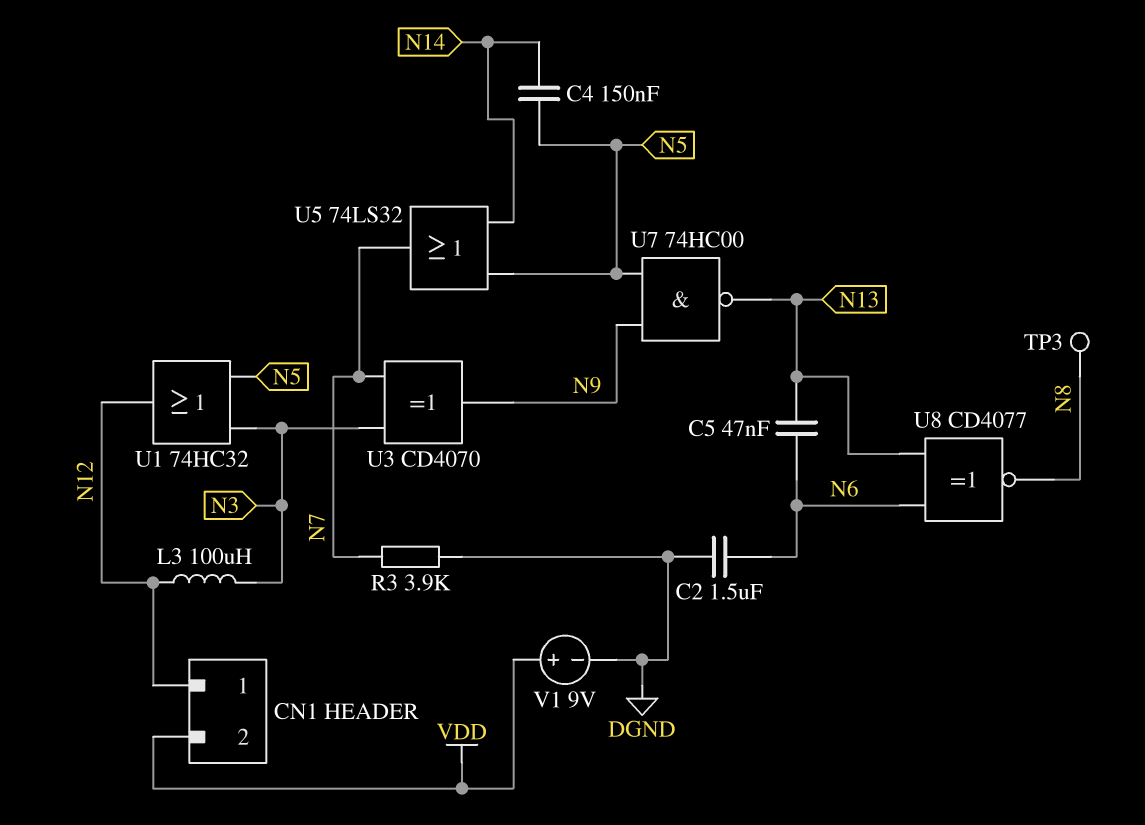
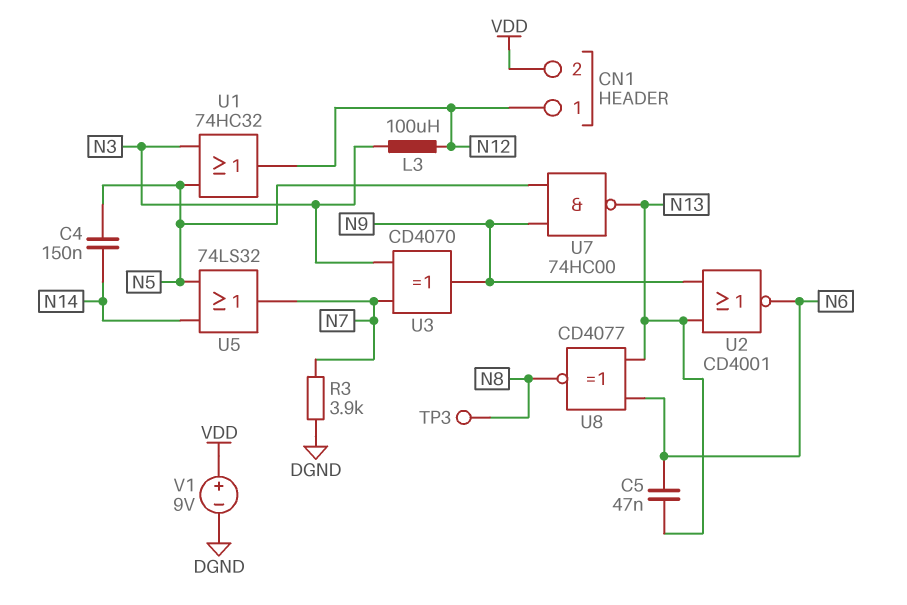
C2: 1.5uF (DGND, N6) -> none
U2: none -> NOR CD4001 (in N9, in N13, out N6)

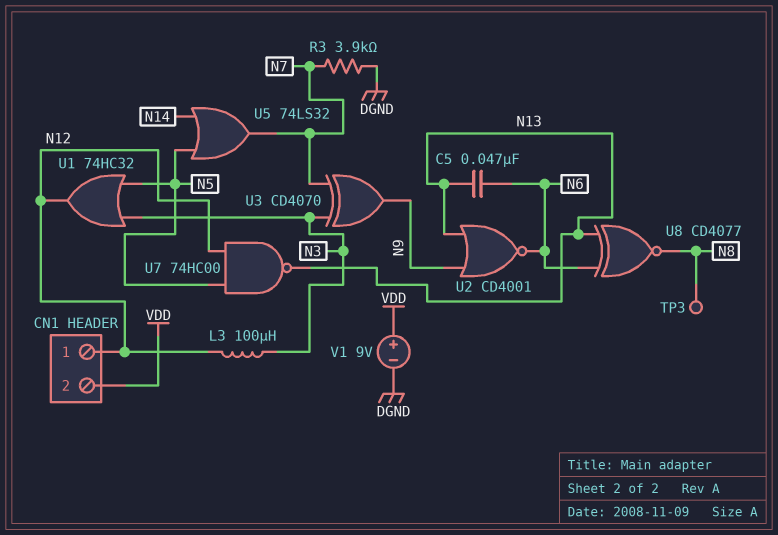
C4: 150nF (N5, N14) -> none
U7: NAND 74HC00 (in N5, in N9, out N13) -> NAND 74HC00 (in N5, in N12, out N13)

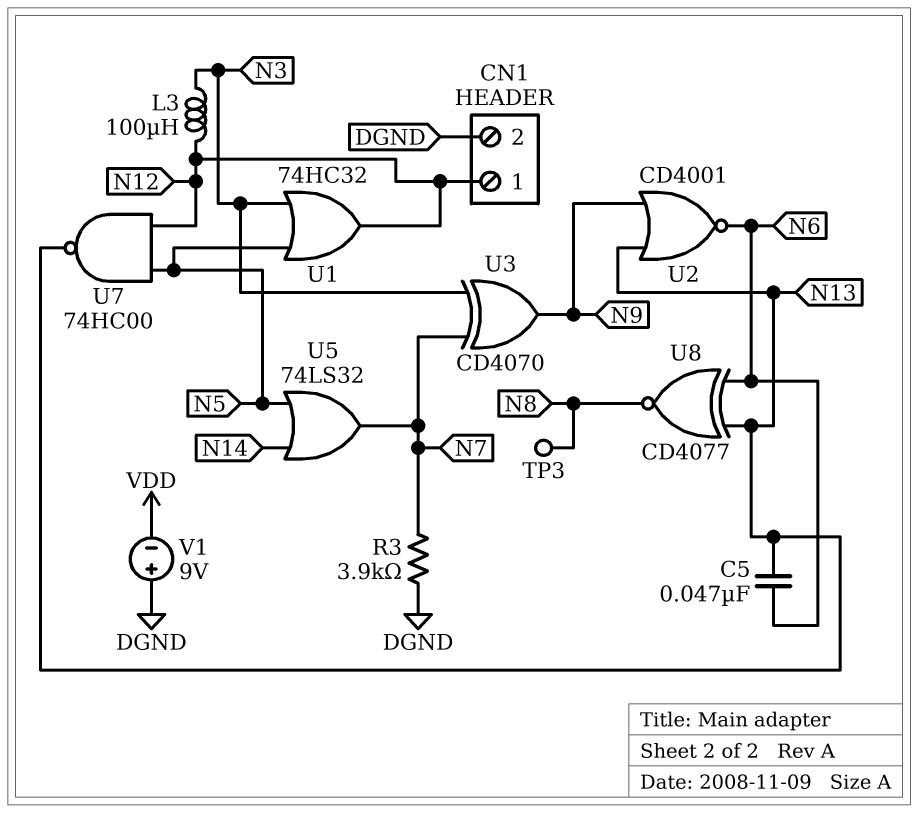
CN1 pin 2: VDD -> DGND
V1: 9V (plus VDD, minus DGND) -> 9V (plus DGND, minus VDD)

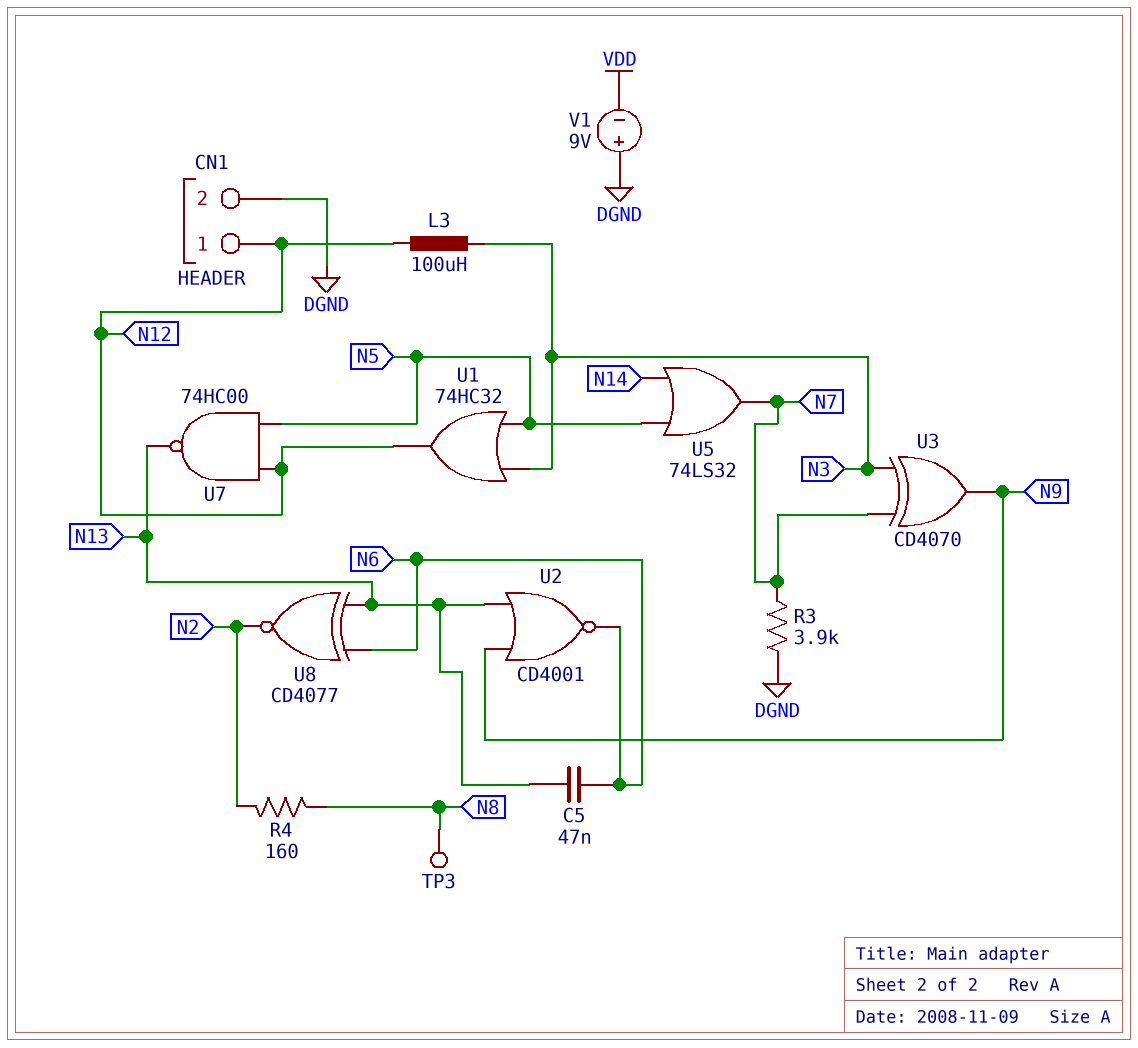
R4: none -> 160 (N2, N8)
U8: XNOR CD4077 (in N6, in N13, out N8) -> XNOR CD4077 (in N6, in N13, out N2)

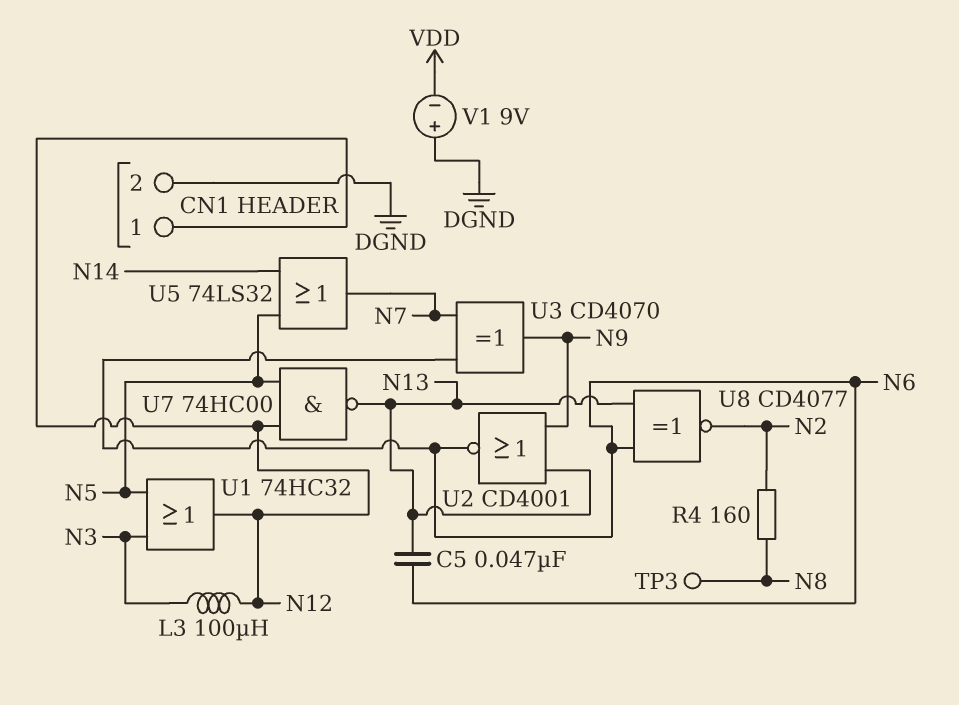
R3: 3.9k (DGND, N7) -> none
U3: XOR CD4070 (in N3, in N7, out N9) -> XOR CD4070 (in N6, in N7, out N9)

